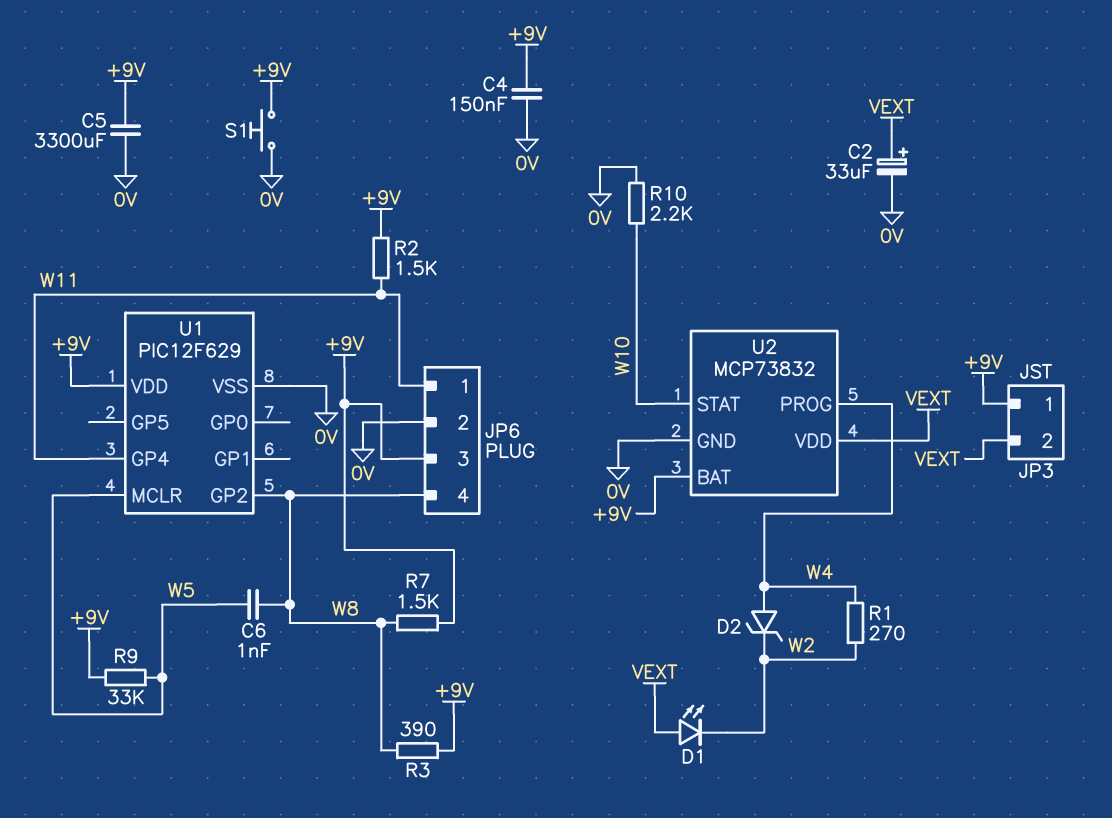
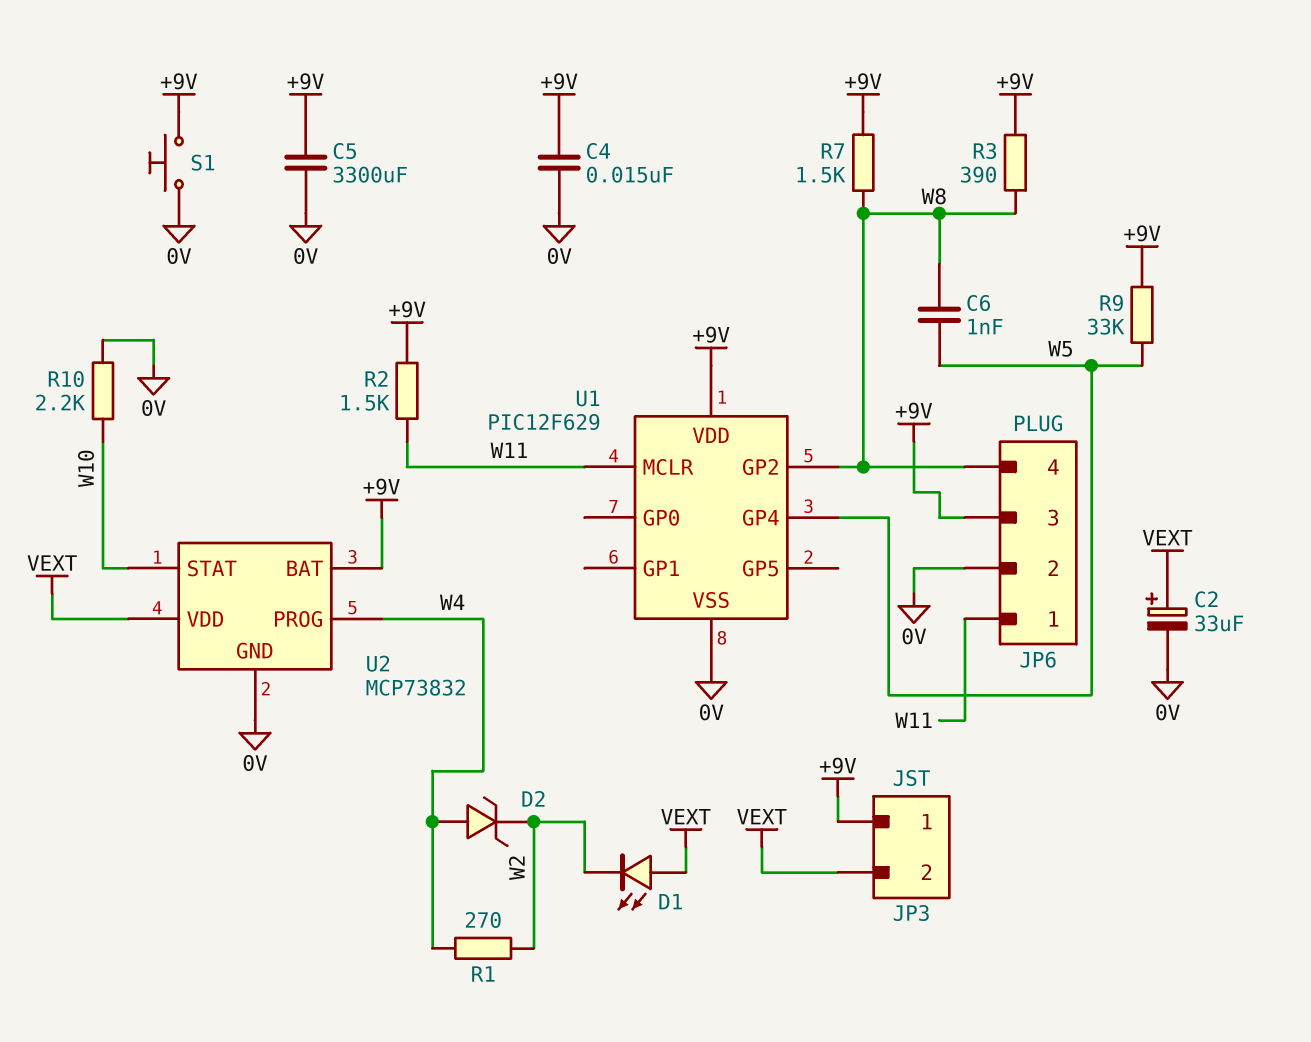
C4: 150nF (+9V, 0V) -> 15nF (+9V, 0V)
U1 pin GP4: W11 -> W5
U1 pin MCLR: W5 -> W11

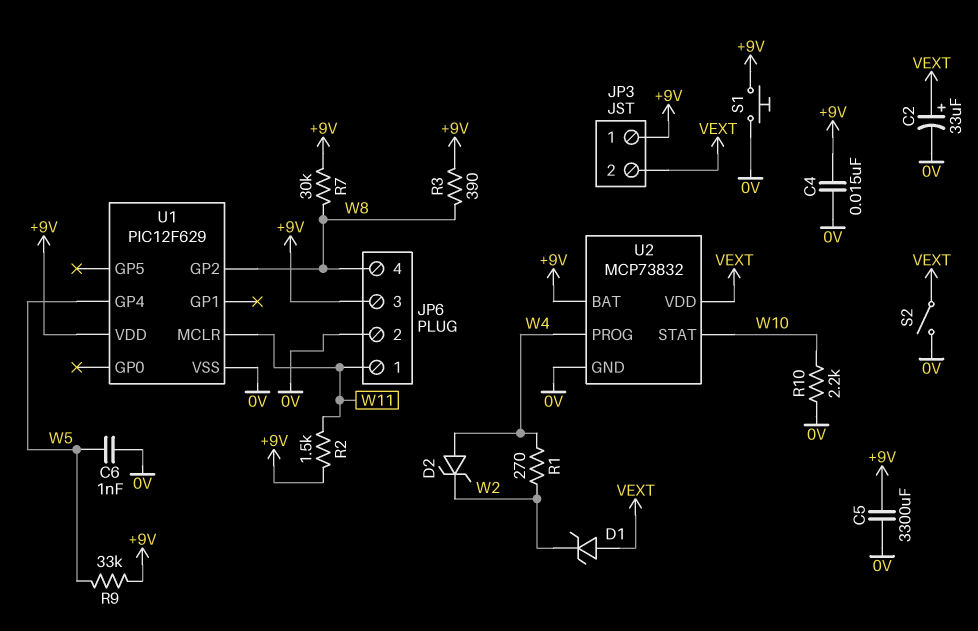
C6: 1nF (W5, W8) -> 1nF (0V, W5)
D1: LED (A VEXT, K W2) -> zener (A VEXT, K W2)
R7: 1.5k (+9V, W8) -> 30k (+9V, W8)
S2: none -> switch (0V, VEXT)

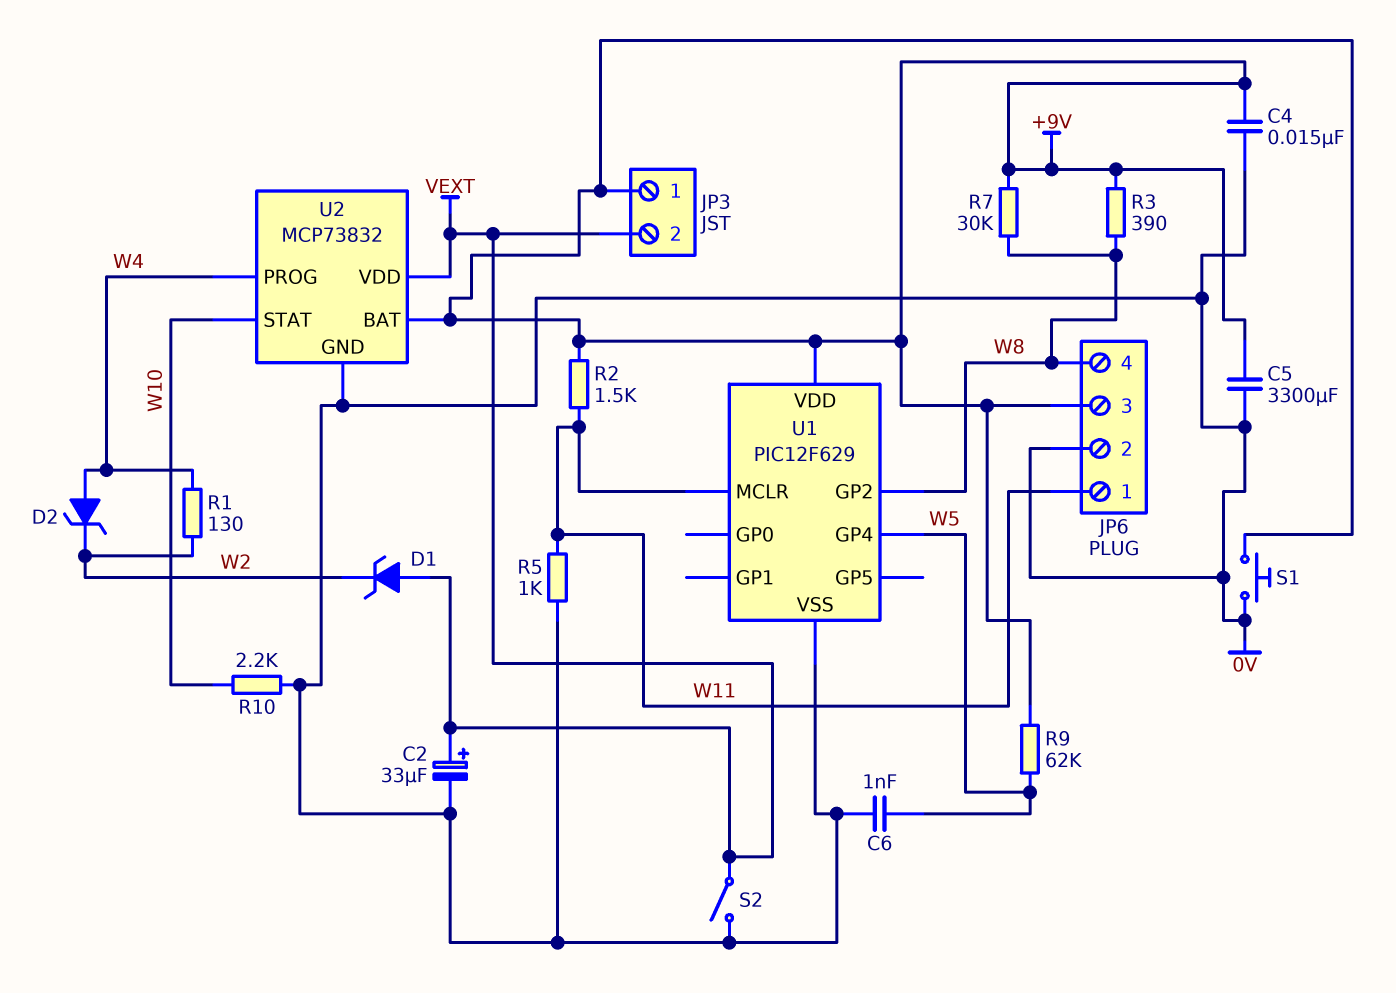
R1: 270 (W2, W4) -> 130 (W2, W4)
R5: none -> 1k (0V, W11)
R9: 33k (+9V, W5) -> 62k (+9V, W5)

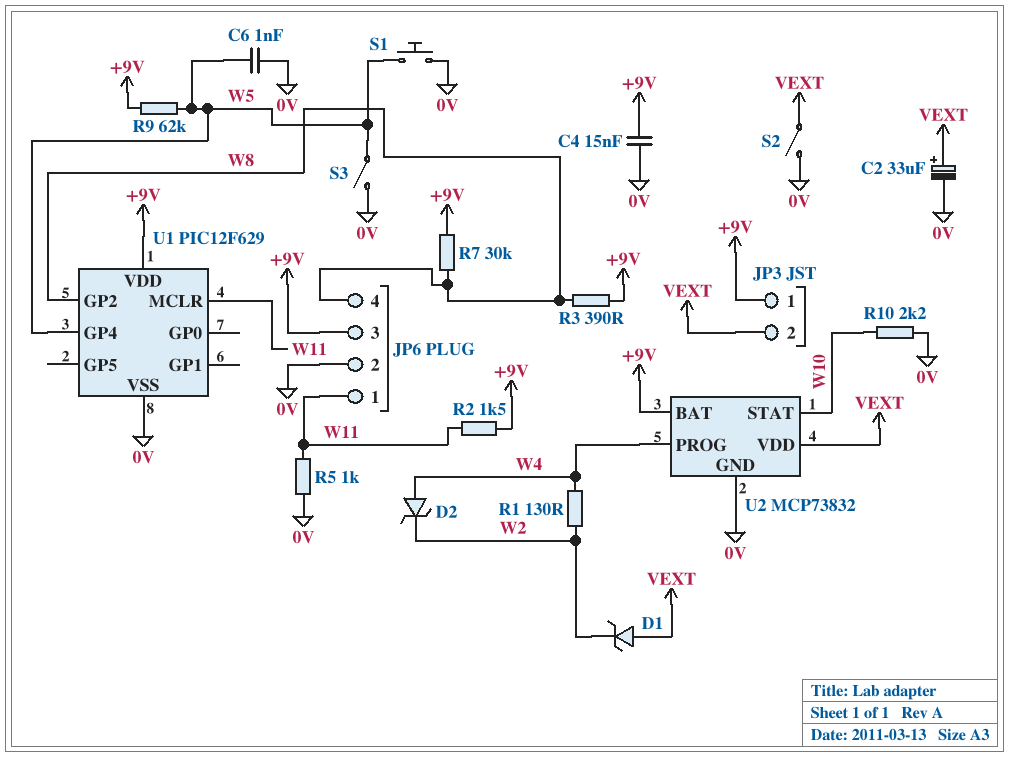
C5: 3300uF (+9V, 0V) -> none
S1: button (+9V, 0V) -> button (0V, W5)
S3: none -> switch (0V, W5)

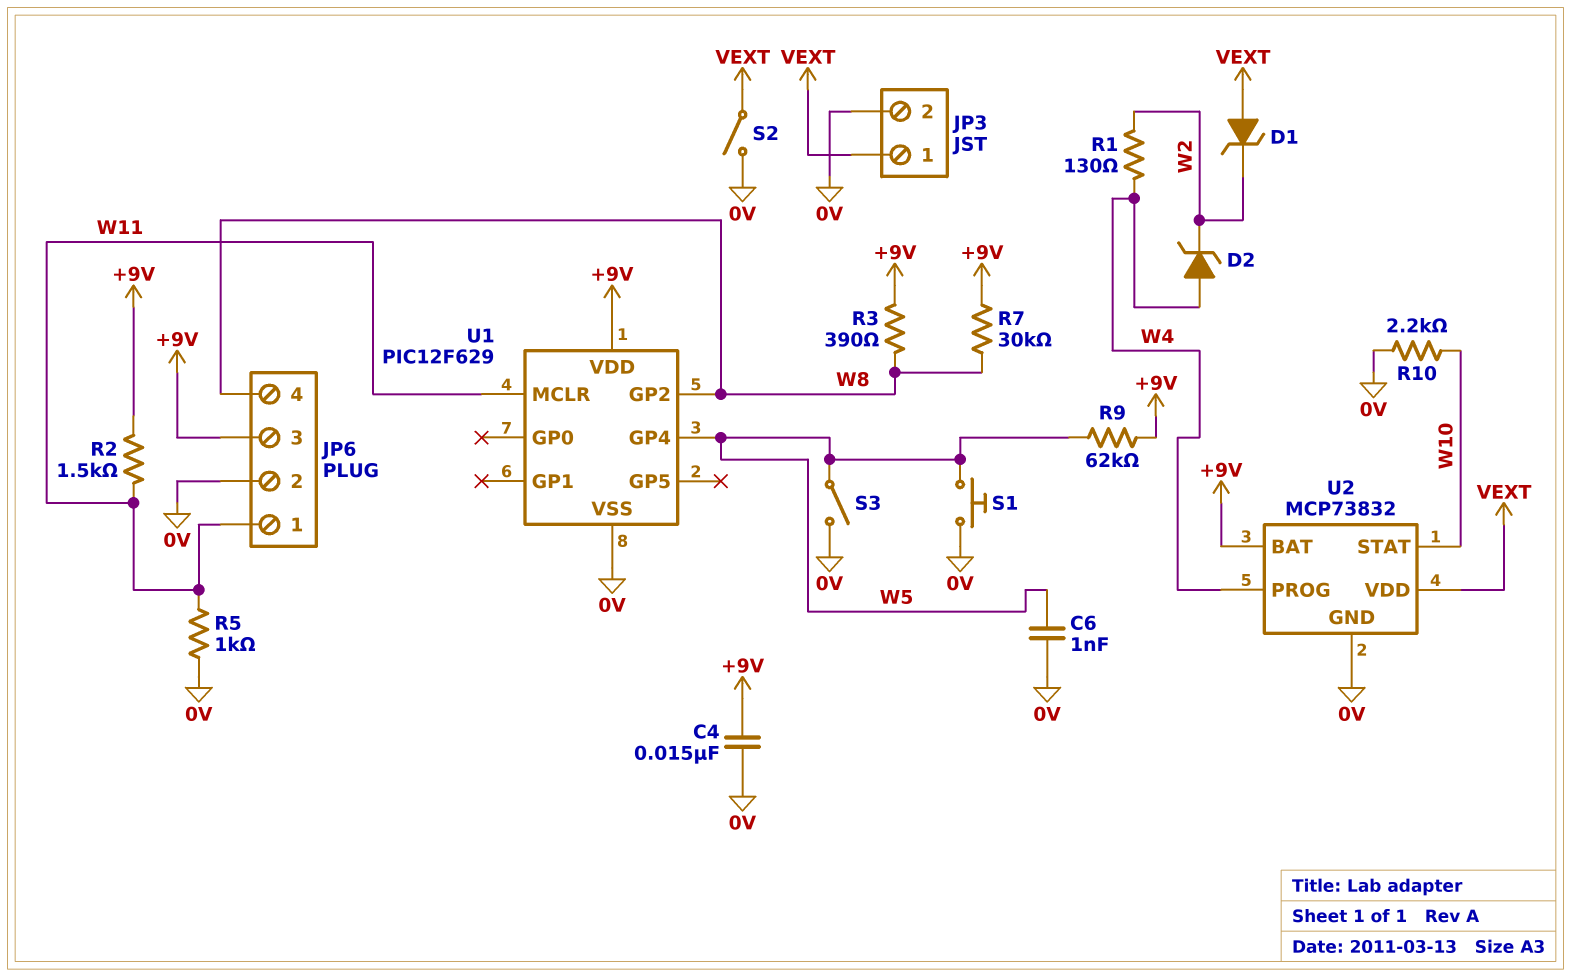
C2: 33uF (plus VEXT, minus 0V) -> none
JP3 pin 1: +9V -> VEXT
JP3 pin 2: VEXT -> 0V

